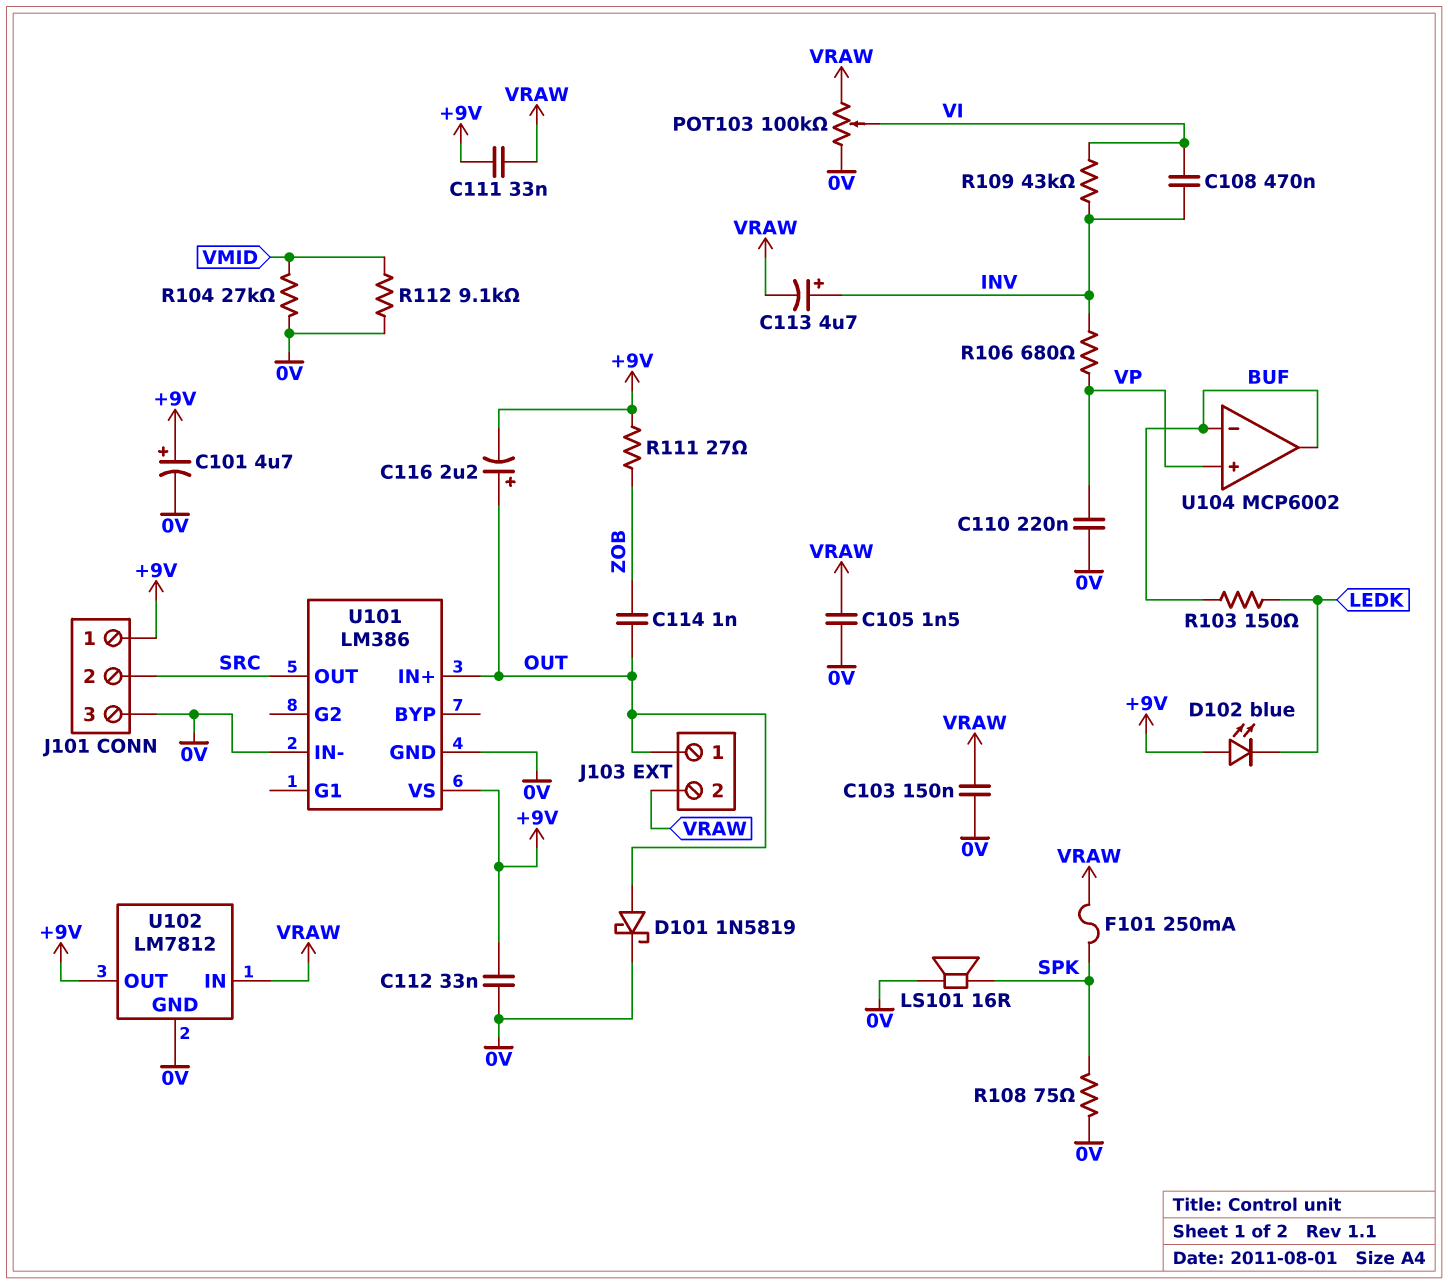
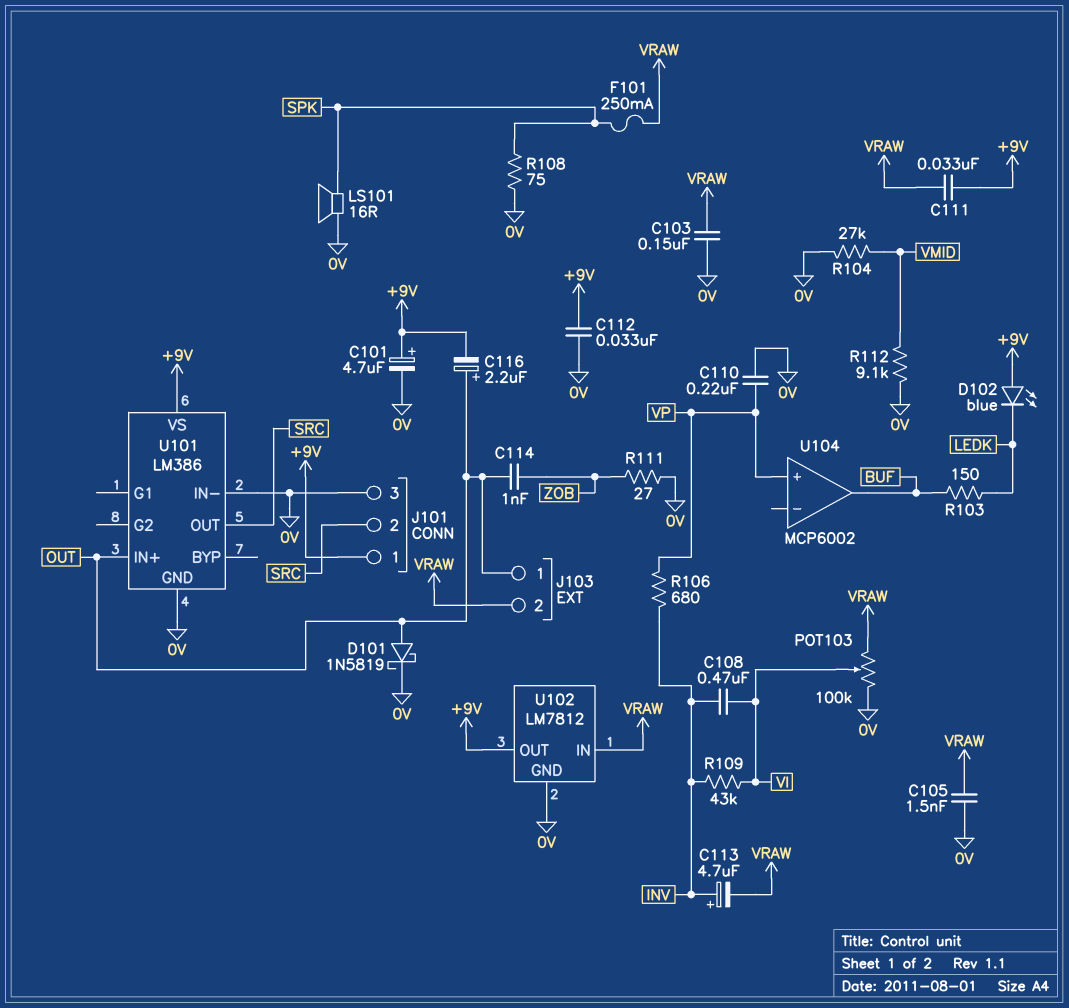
R111: 27 (+9V, ZOB) -> 27 (0V, ZOB)
U104 pin in-: BUF -> none

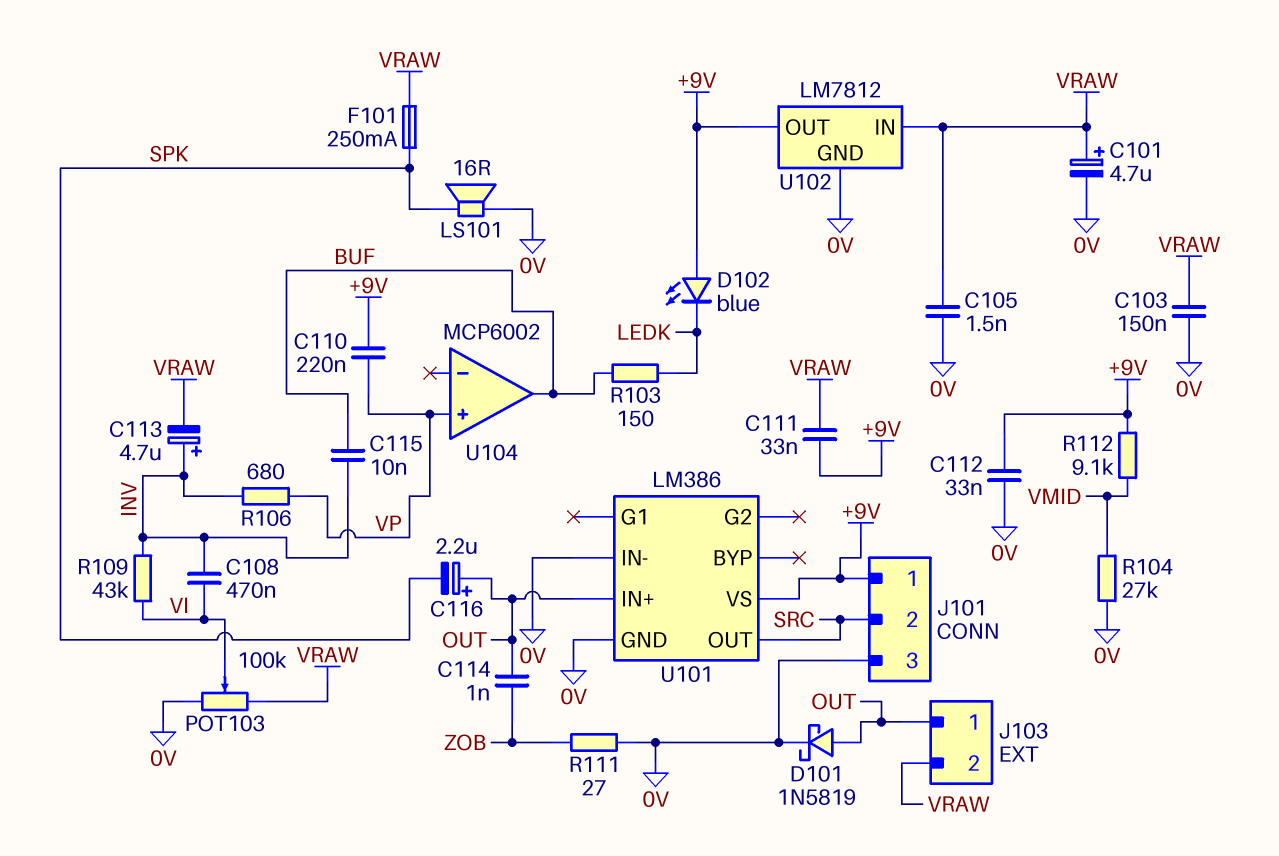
C101: 4.7uF (plus +9V, minus 0V) -> 4.7uF (plus VRAW, minus 0V)
C110: 220nF (0V, VP) -> 220nF (+9V, VP)
C115: none -> 10nF (BUF, INV)
C116: 2.2uF (plus OUT, minus +9V) -> 2.2uF (plus OUT, minus SPK)
R108: 75 (0V, SPK) -> none
R112: 9.1k (0V, VMID) -> 9.1k (+9V, VMID)

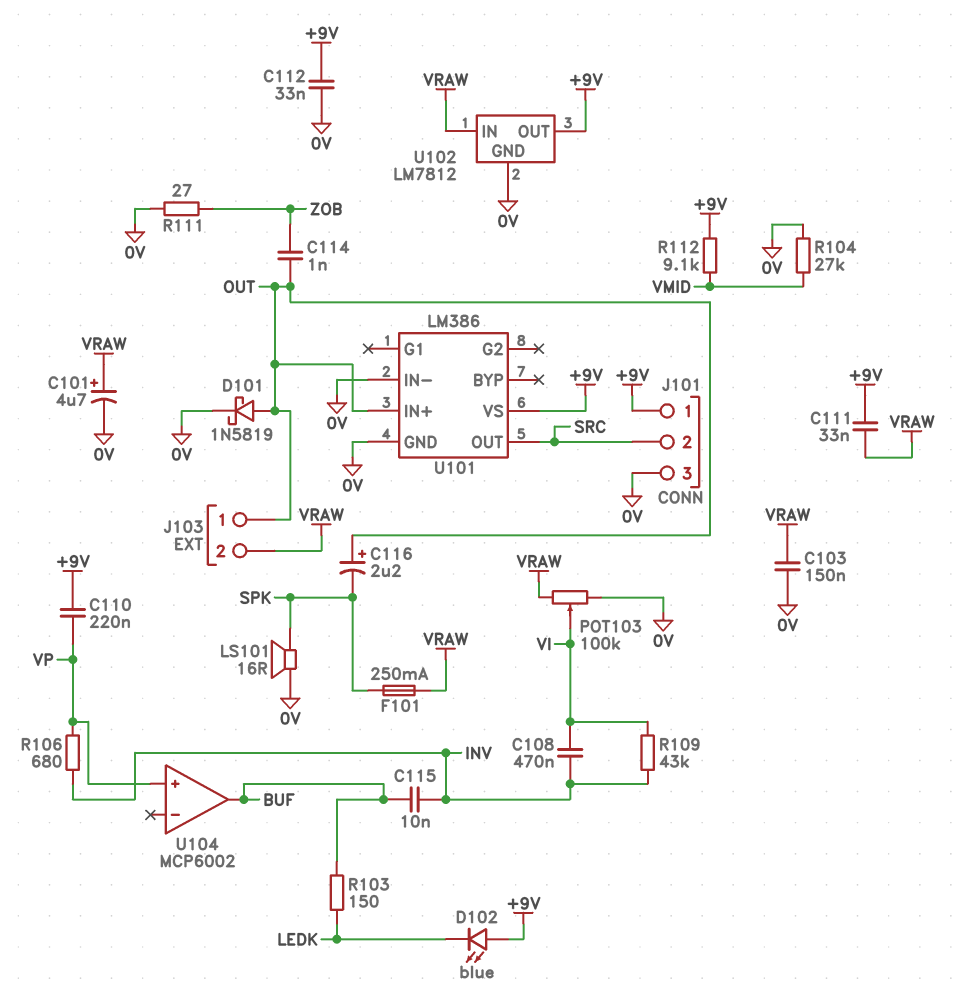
C105: 1.5nF (0V, VRAW) -> none
C113: 4.7uF (plus INV, minus VRAW) -> none

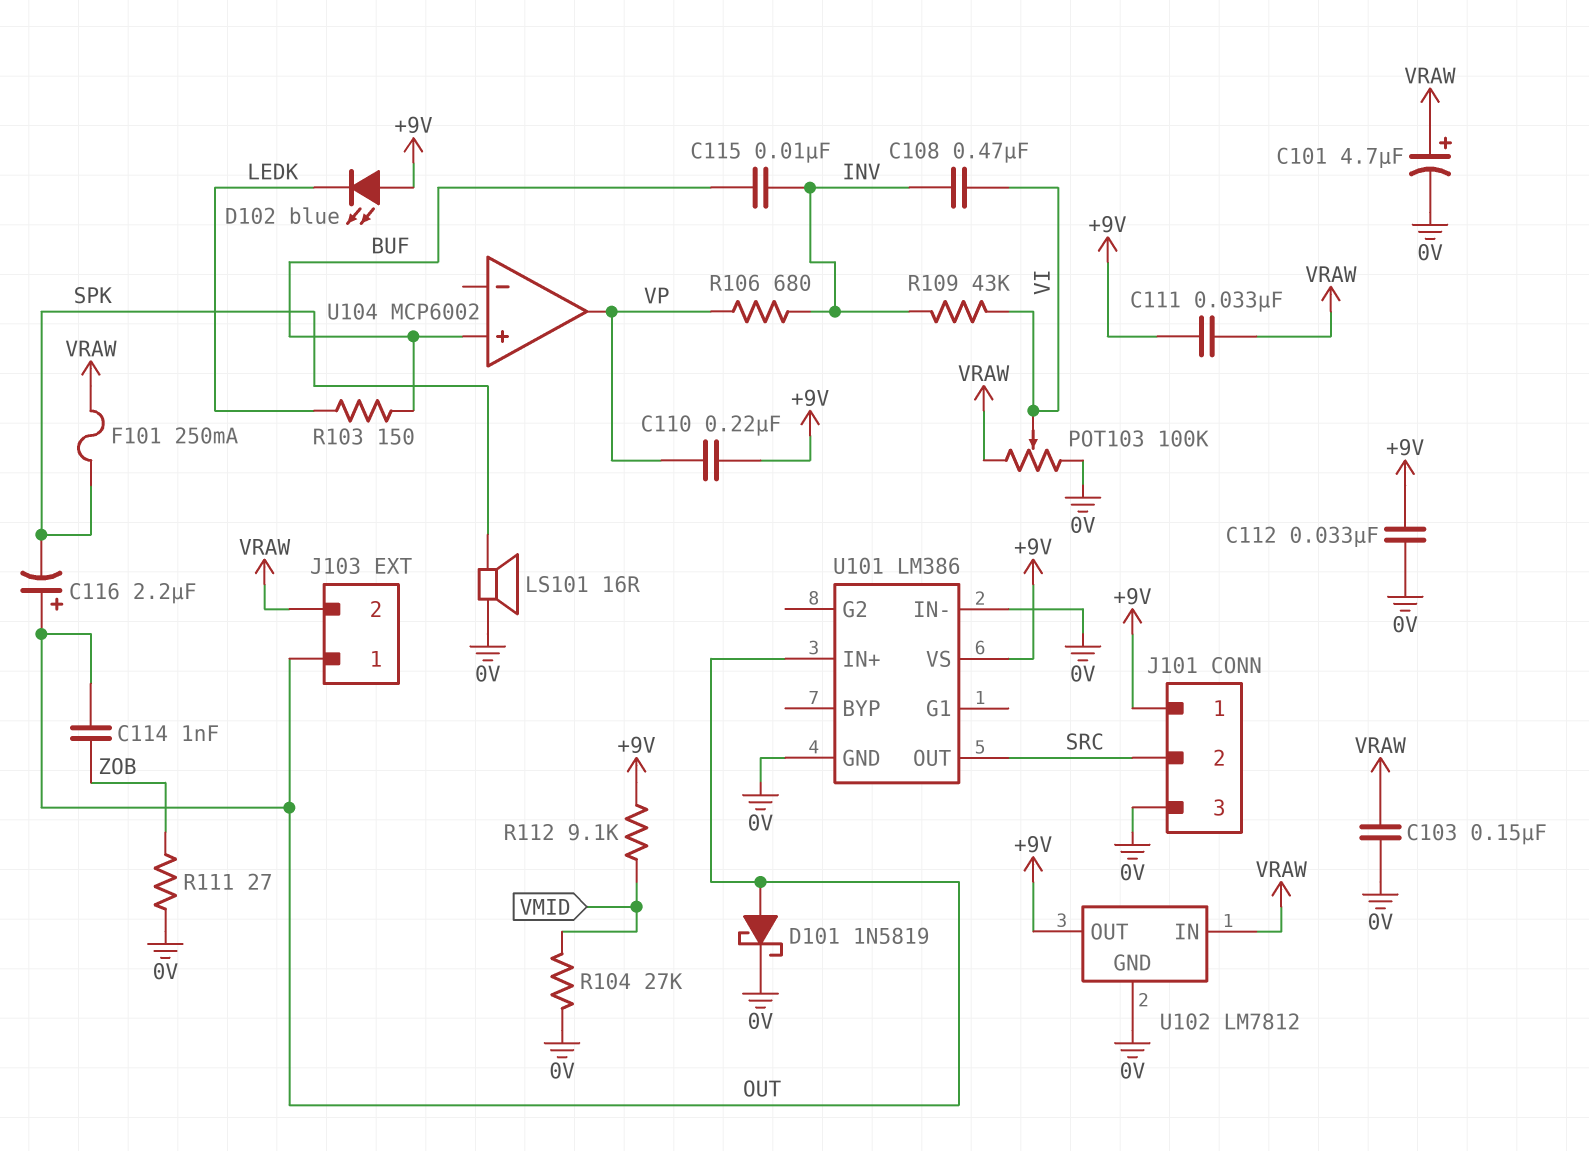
U104 pin in+: VP -> BUF
U104 pin out: BUF -> VP

